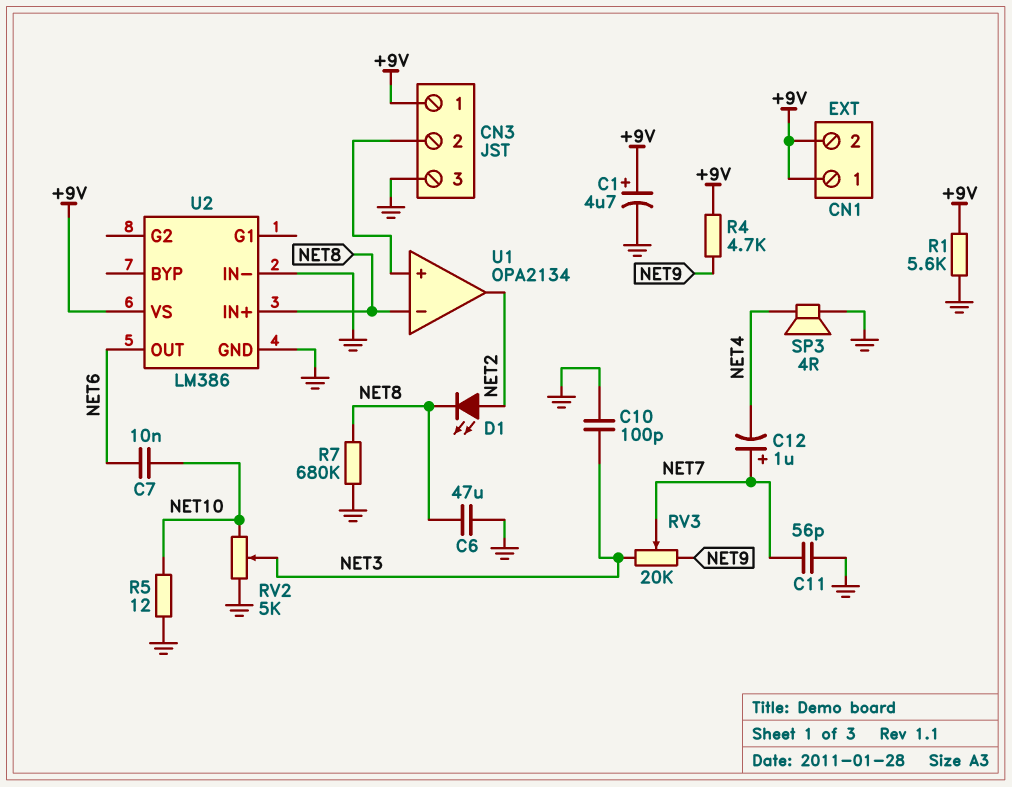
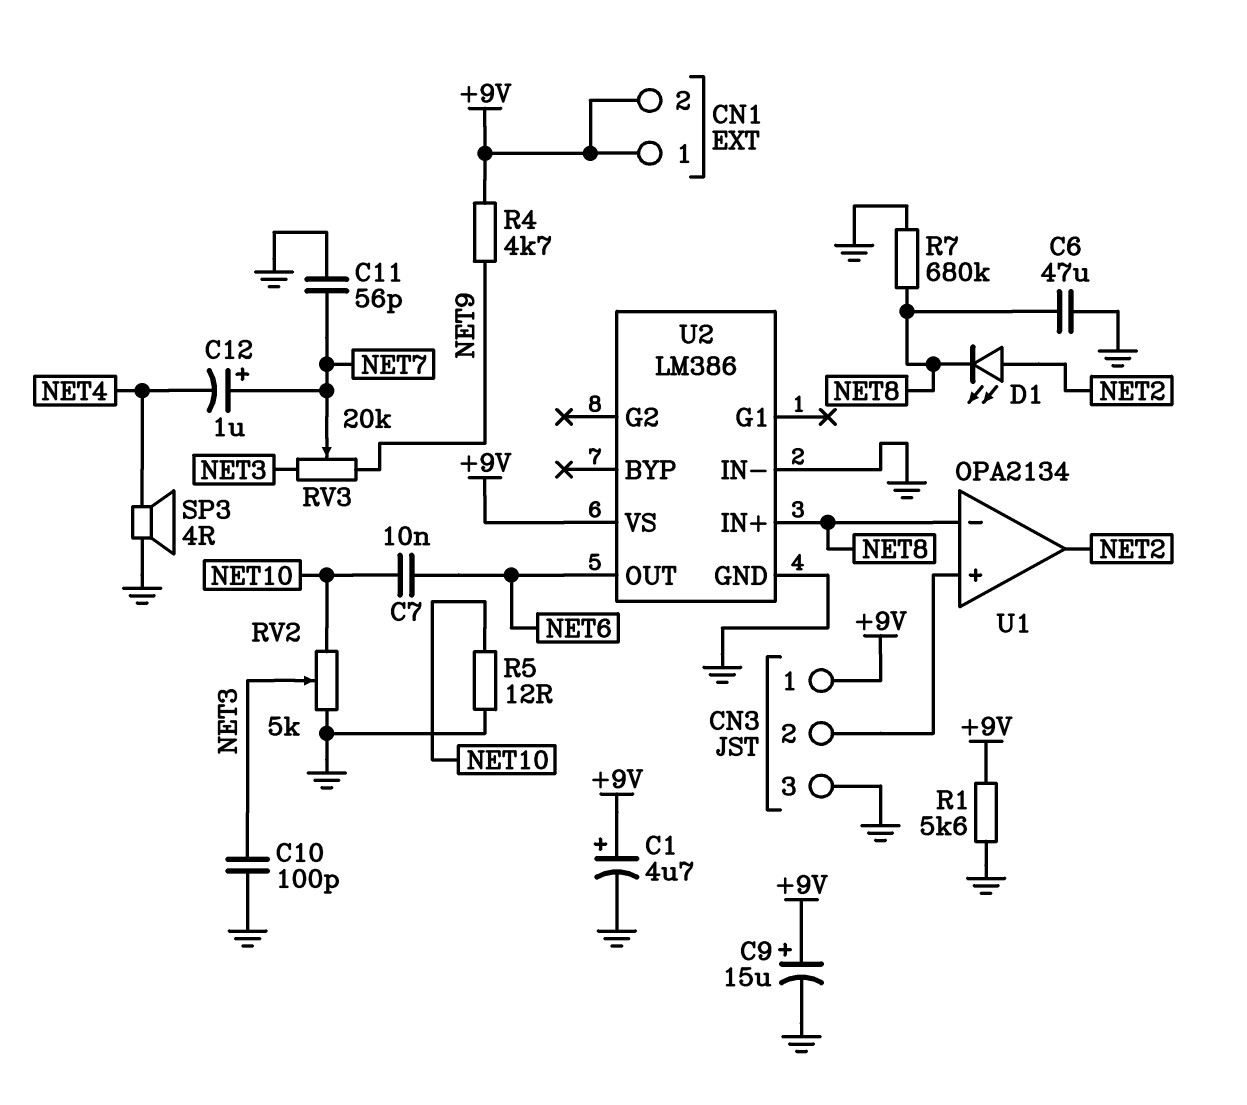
C9: none -> 15uF (plus +9V, minus GND)

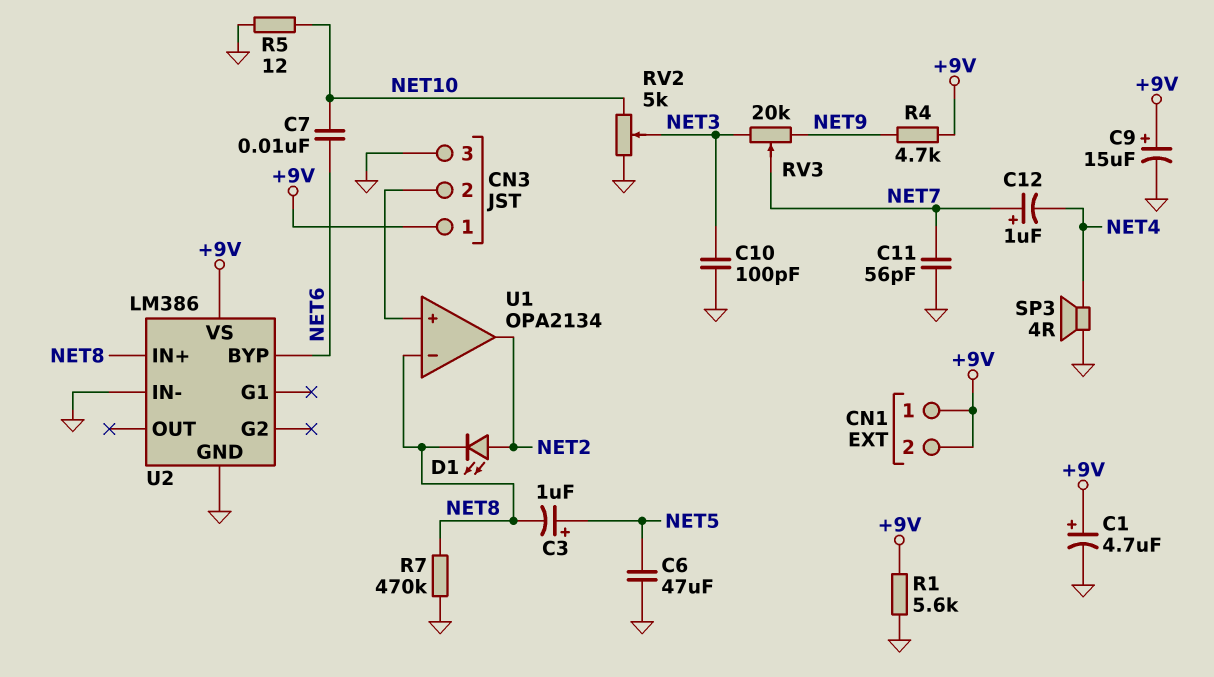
C3: none -> 1uF (plus NET5, minus NET8)
C6: 47uF (GND, NET8) -> 47uF (GND, NET5)
R7: 680k (GND, NET8) -> 470k (GND, NET8)
U2 pin BYP: none -> NET6
U2 pin OUT: NET6 -> none

